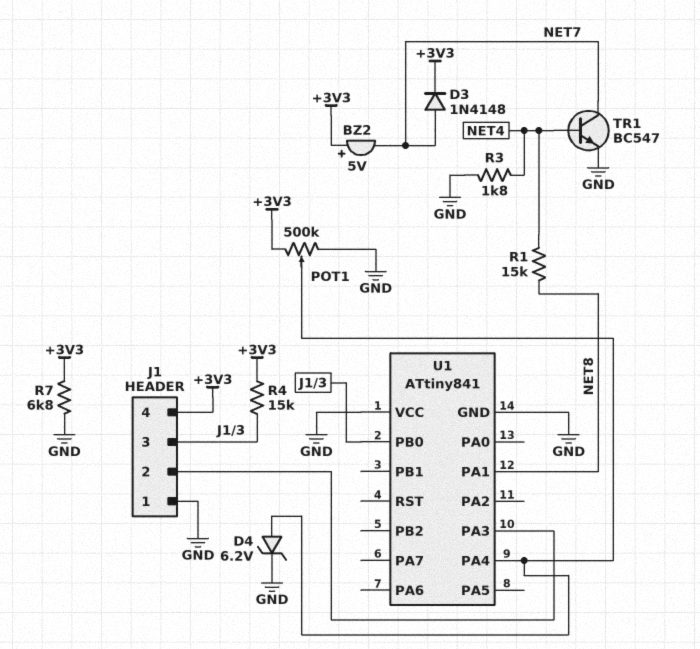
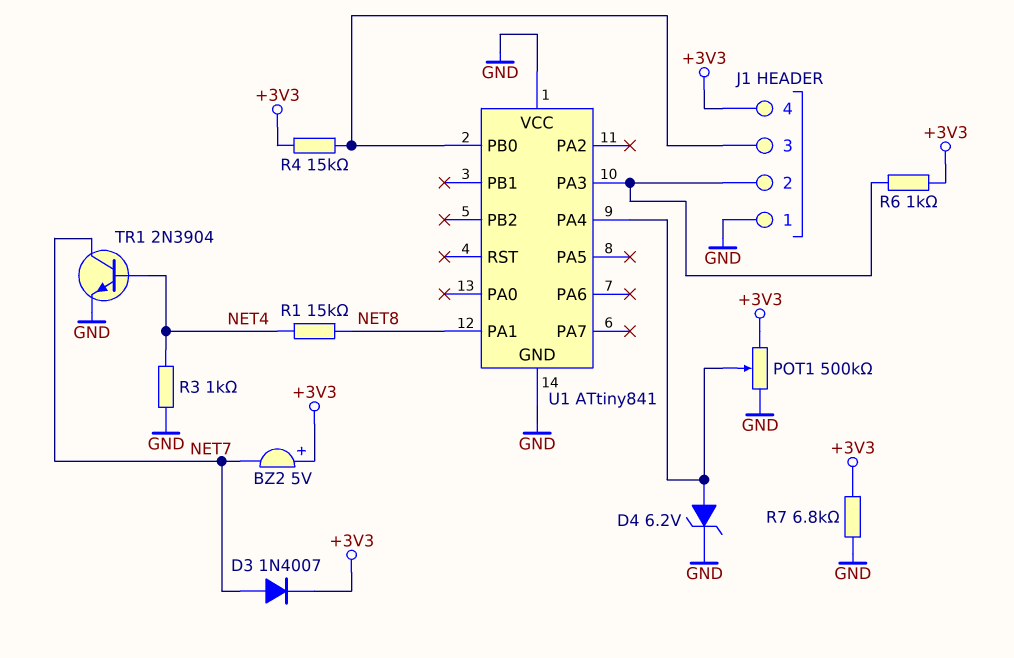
D3: diode 1N4148 (A NET7, K +3V3) -> diode 1N4007 (A NET7, K +3V3)
R3: 1.8k (GND, NET4) -> 1k (GND, NET4)
R6: none -> 1k (+3V3, J1/2)
TR1: NPN BC547 (B NET4, C NET7, E GND) -> NPN 2N3904 (B NET4, C NET7, E GND)

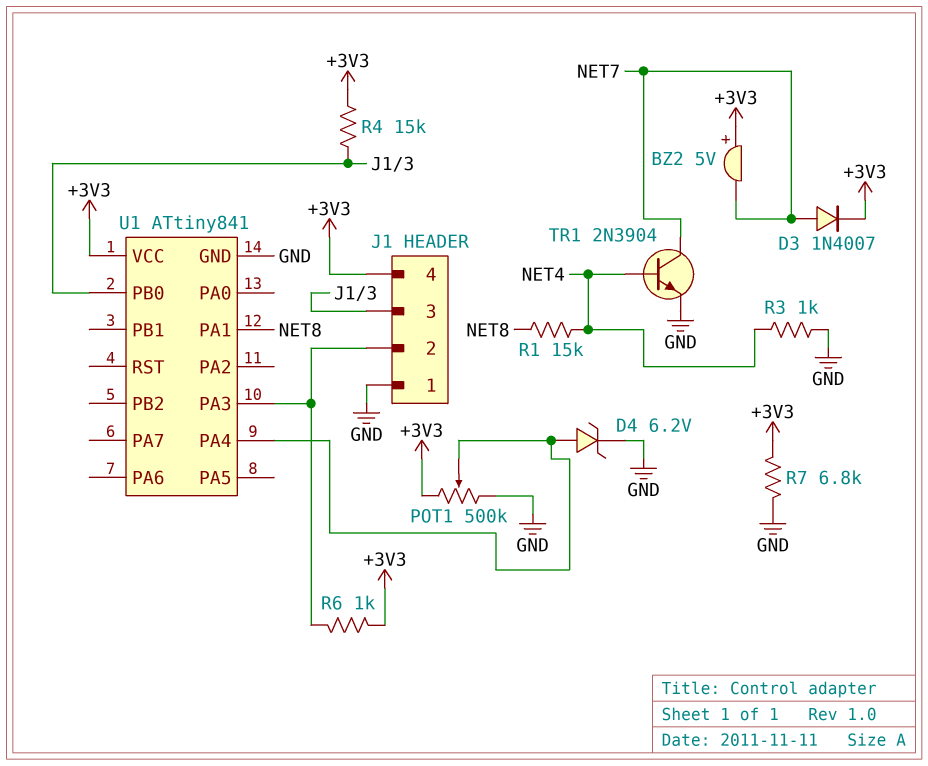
U1 pin VCC: GND -> +3V3

